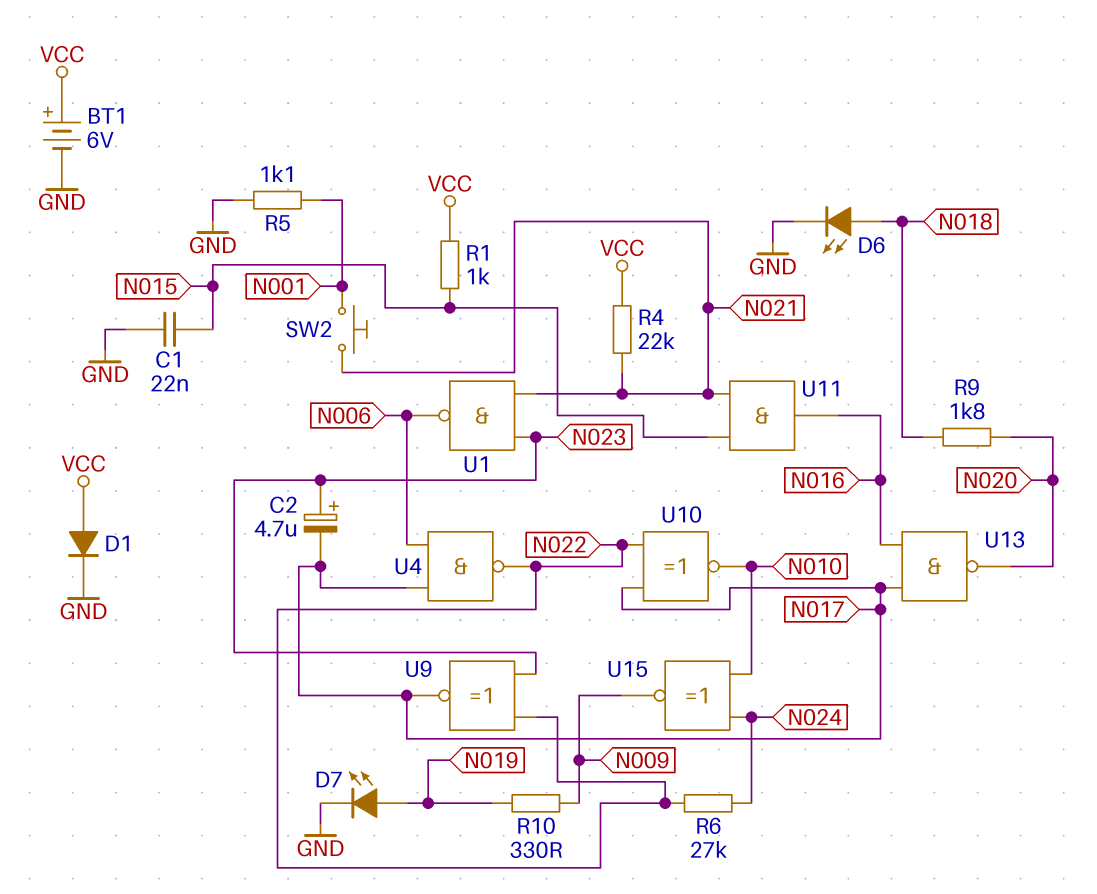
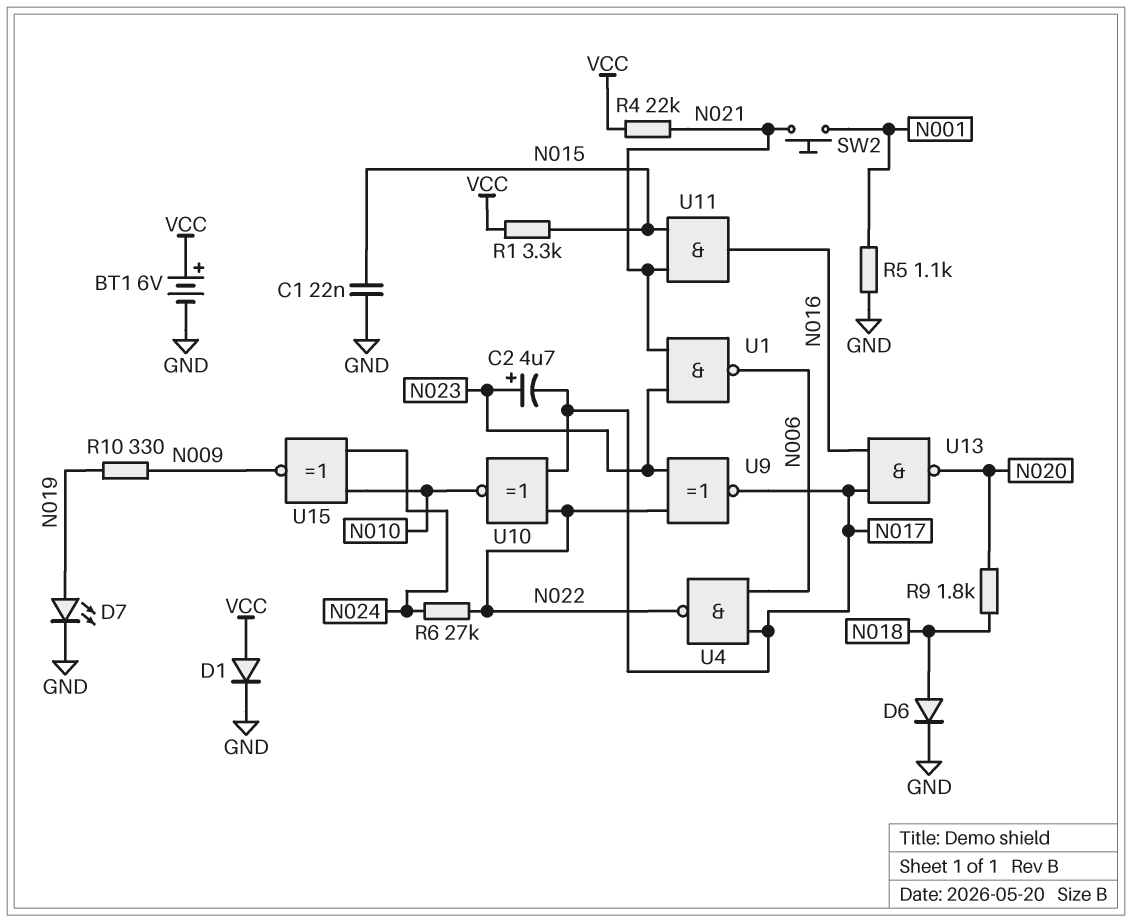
D6: LED (A N018, K GND) -> diode (A N018, K GND)
R1: 1k (N015, VCC) -> 3.3k (N015, VCC)

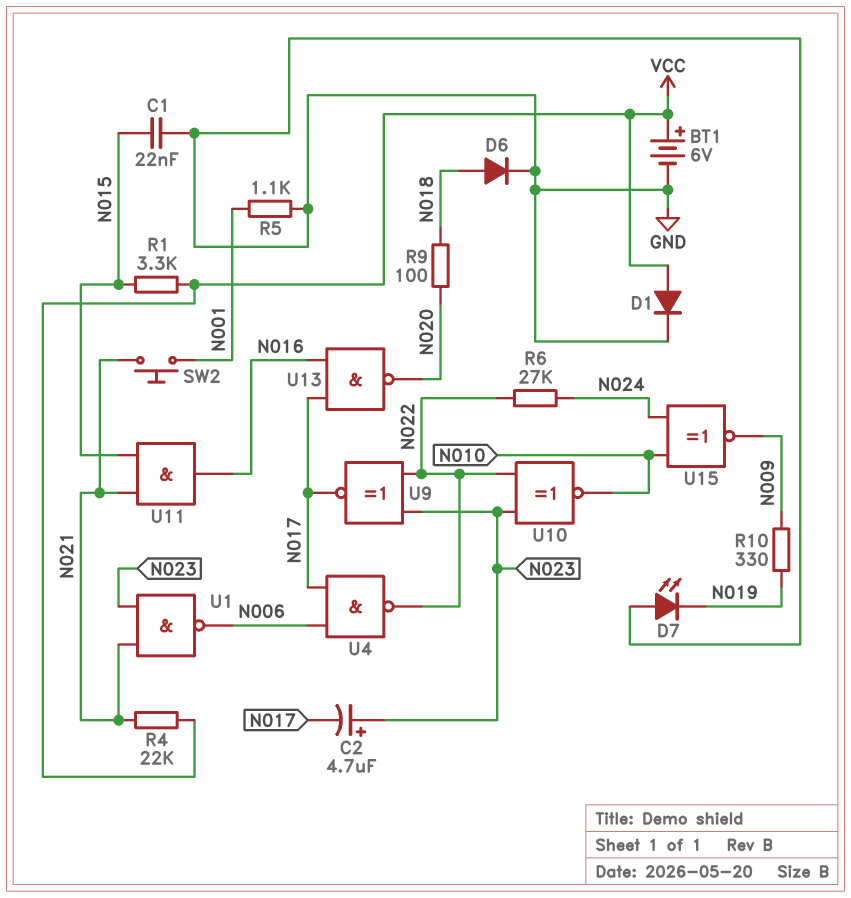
D7: LED (A N019, K GND) -> LED (A GND, K N019)
R9: 1.8k (N018, N020) -> 100 (N018, N020)
U10: XNOR (in N017, in N022, out N010) -> XNOR (in N022, in N023, out N010)

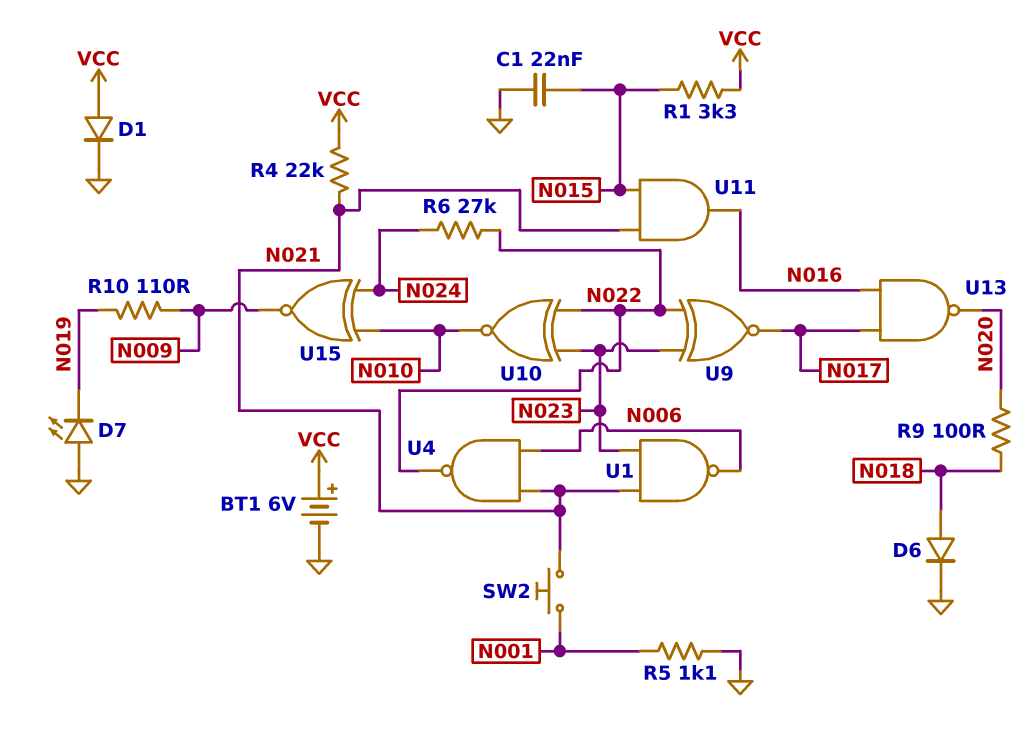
C2: 4.7uF (plus N023, minus N017) -> none
R10: 330 (N009, N019) -> 110 (N009, N019)
U4: NAND (in N006, in N017, out N022) -> NAND (in N006, in N021, out N022)

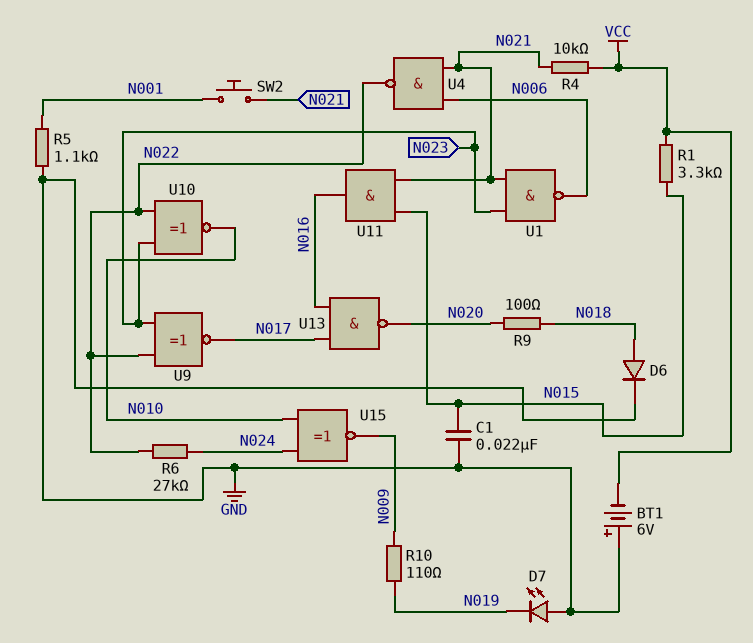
BT1: 6V (plus VCC, minus GND) -> 6V (plus GND, minus VCC)
D1: diode (A VCC, K GND) -> none
R4: 22k (N021, VCC) -> 10k (N021, VCC)

